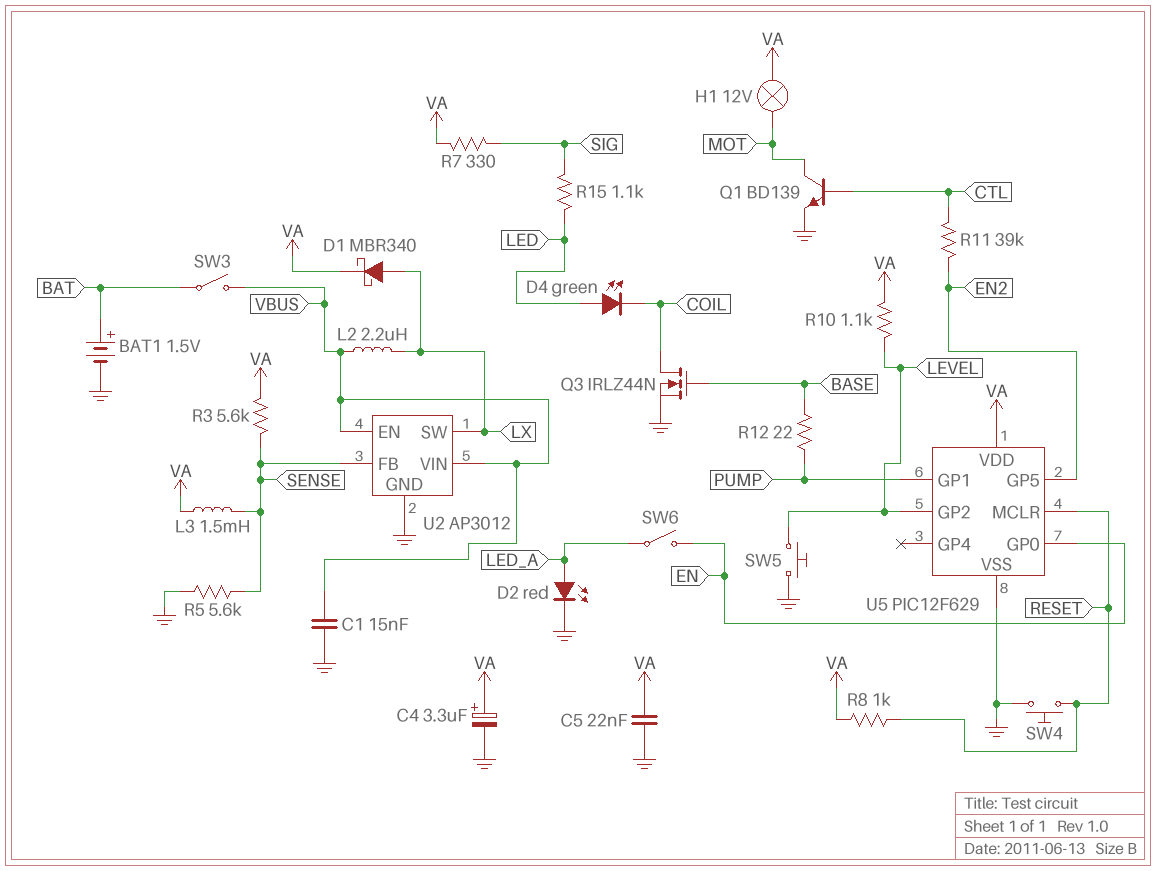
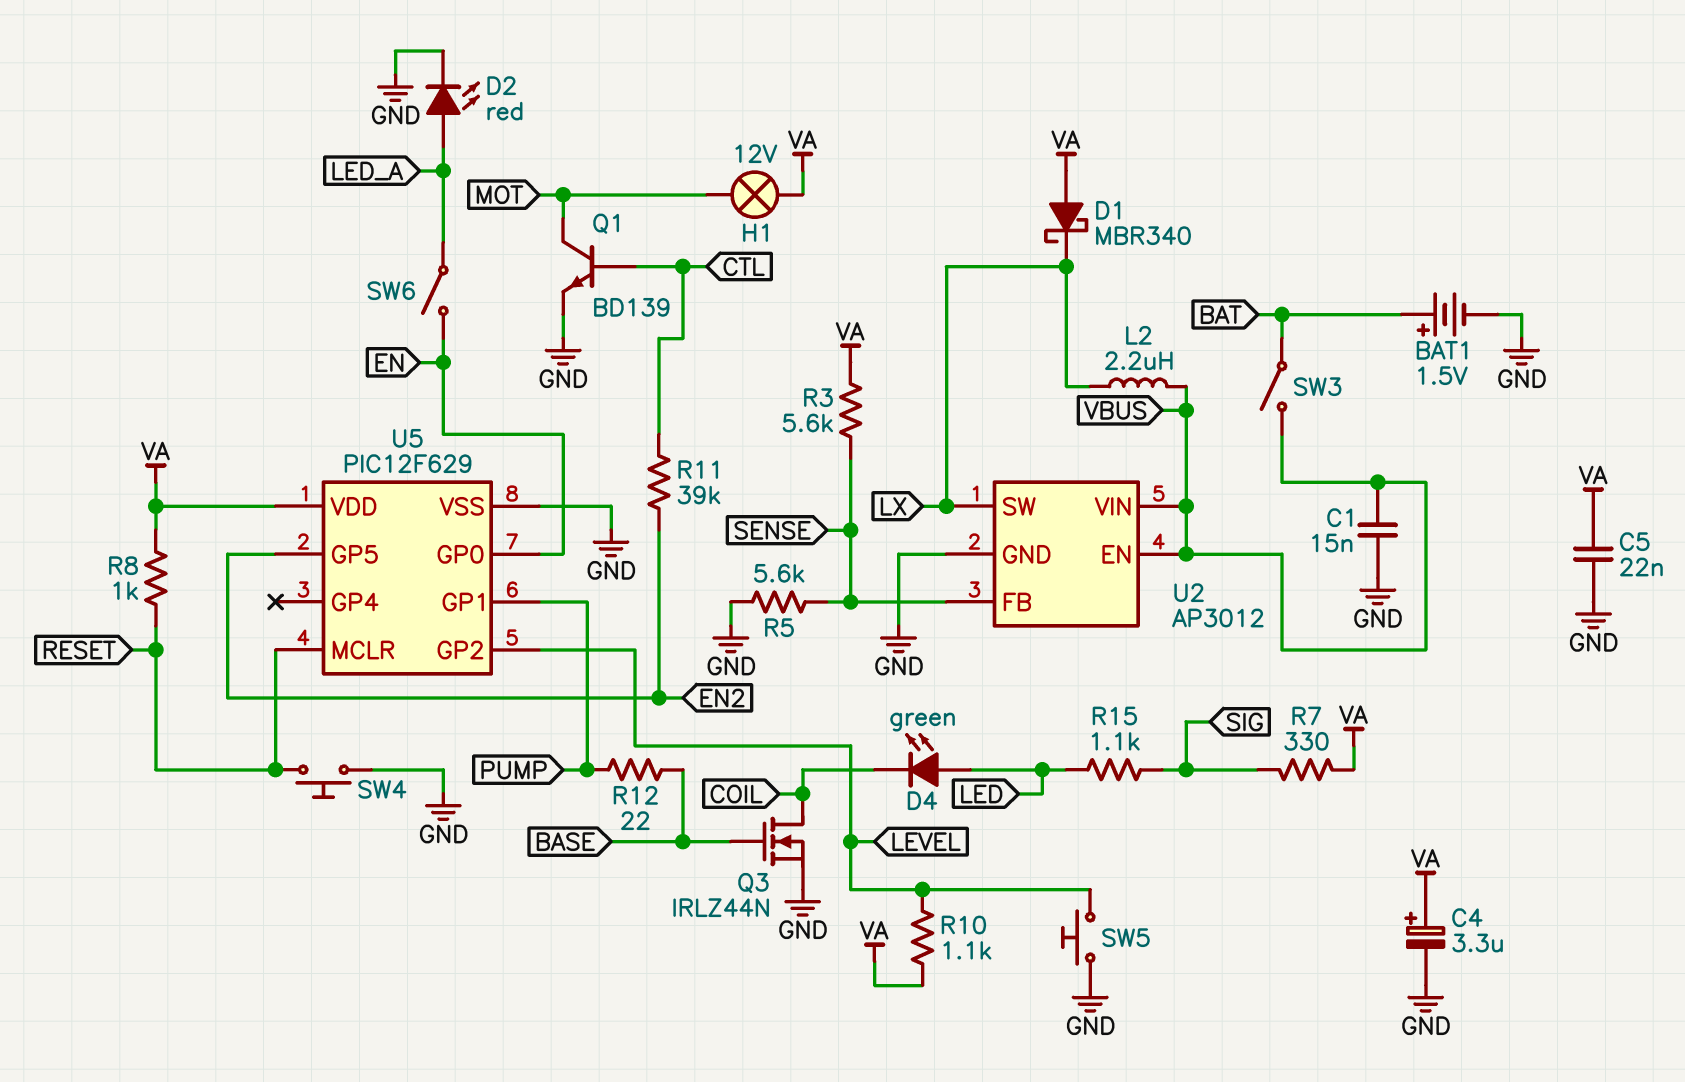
D1: schottky MBR340 (A LX, K VA) -> schottky MBR340 (A VA, K LX)
L3: 1.5mH (SENSE, VA) -> none

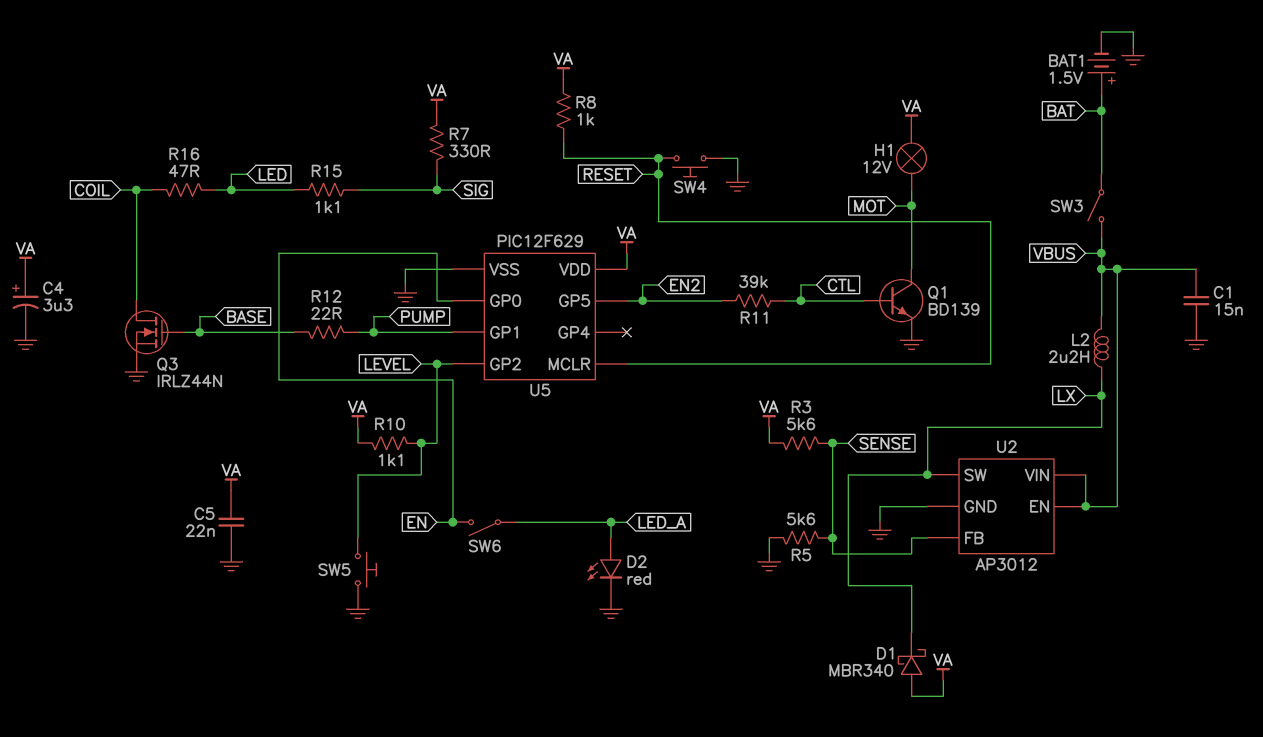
D4: LED green (A LED, K COIL) -> none
R16: none -> 47 (COIL, LED)

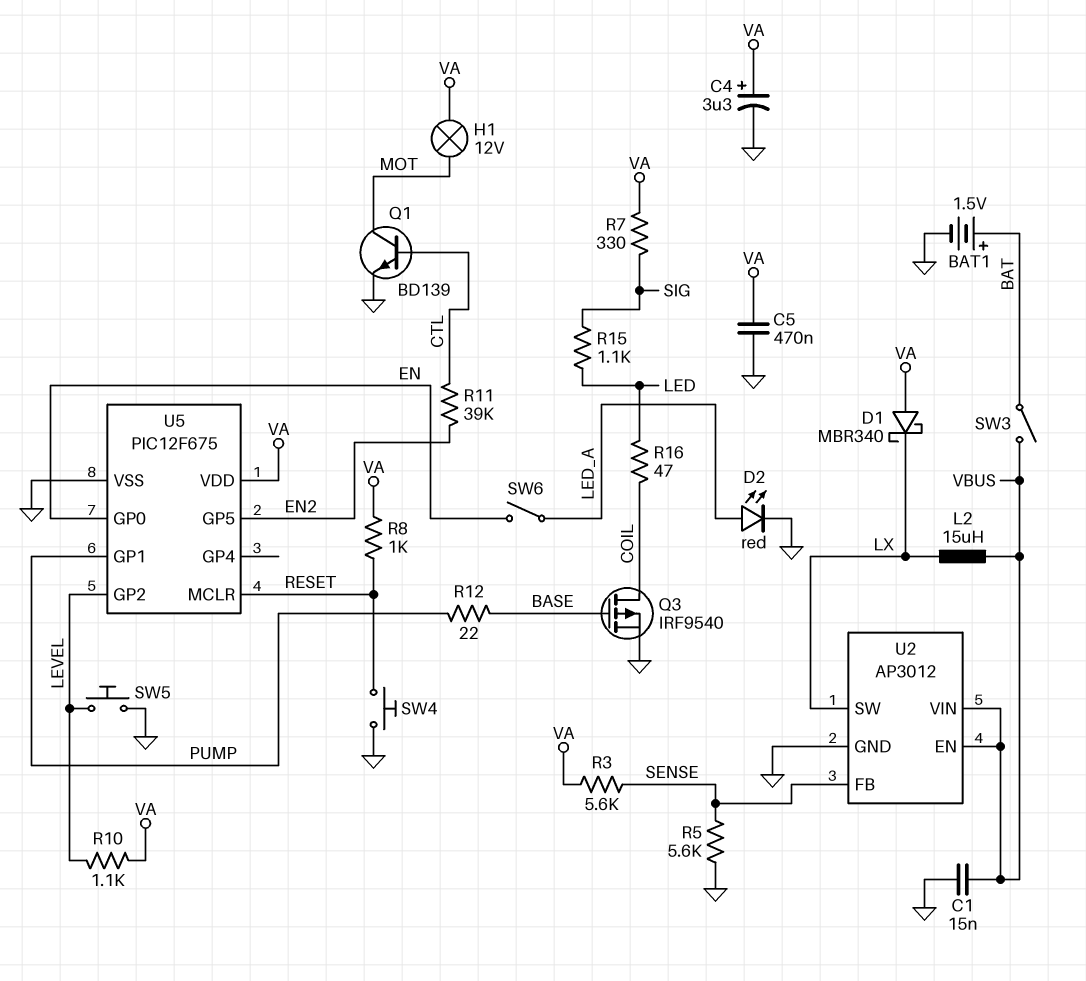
C5: 22nF (GND, VA) -> 470nF (GND, VA)
L2: 2.2uH (LX, VBUS) -> 15uH (LX, VBUS)
Q3: NMOS IRLZ44N (G BASE, D COIL, S GND) -> PMOS IRF9540 (G BASE, D COIL, S GND)
U5: PIC12F629 -> PIC12F675

